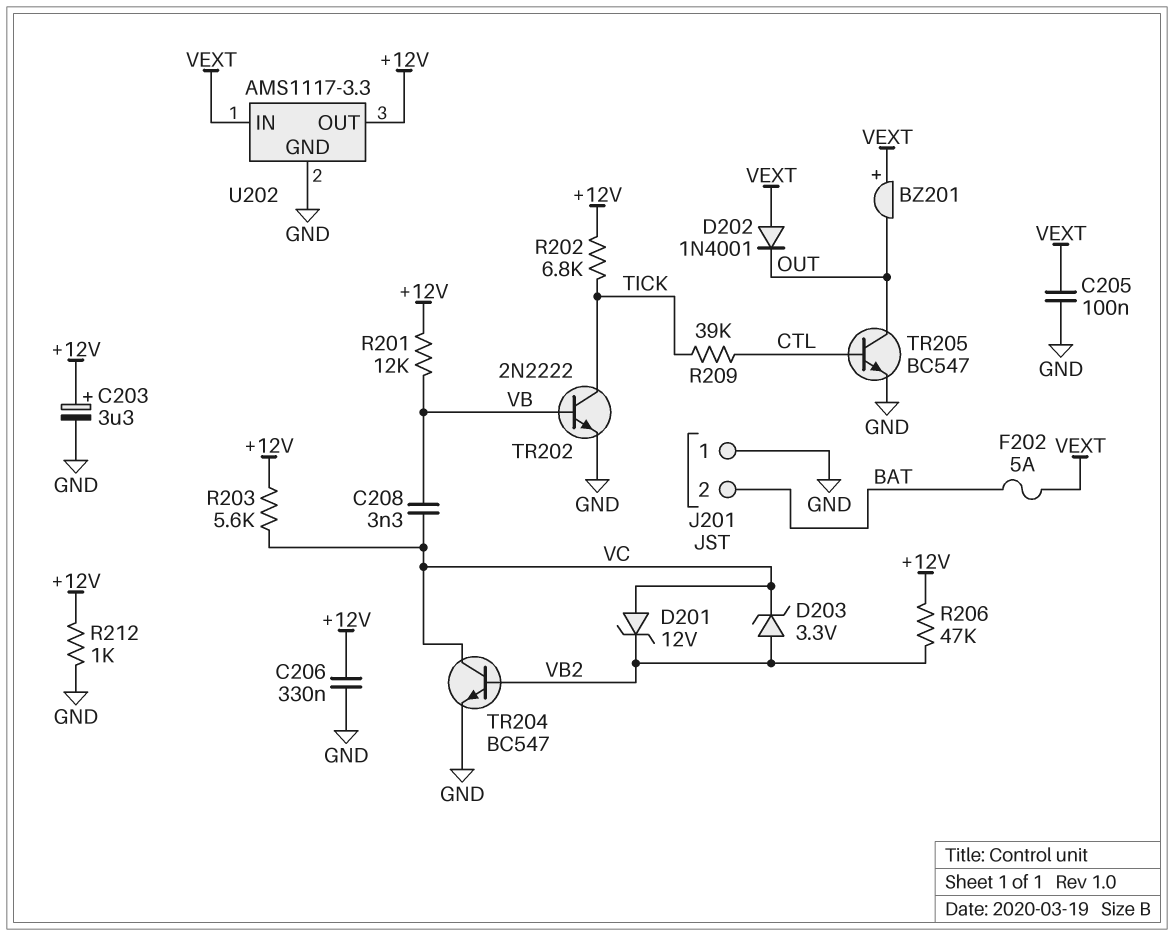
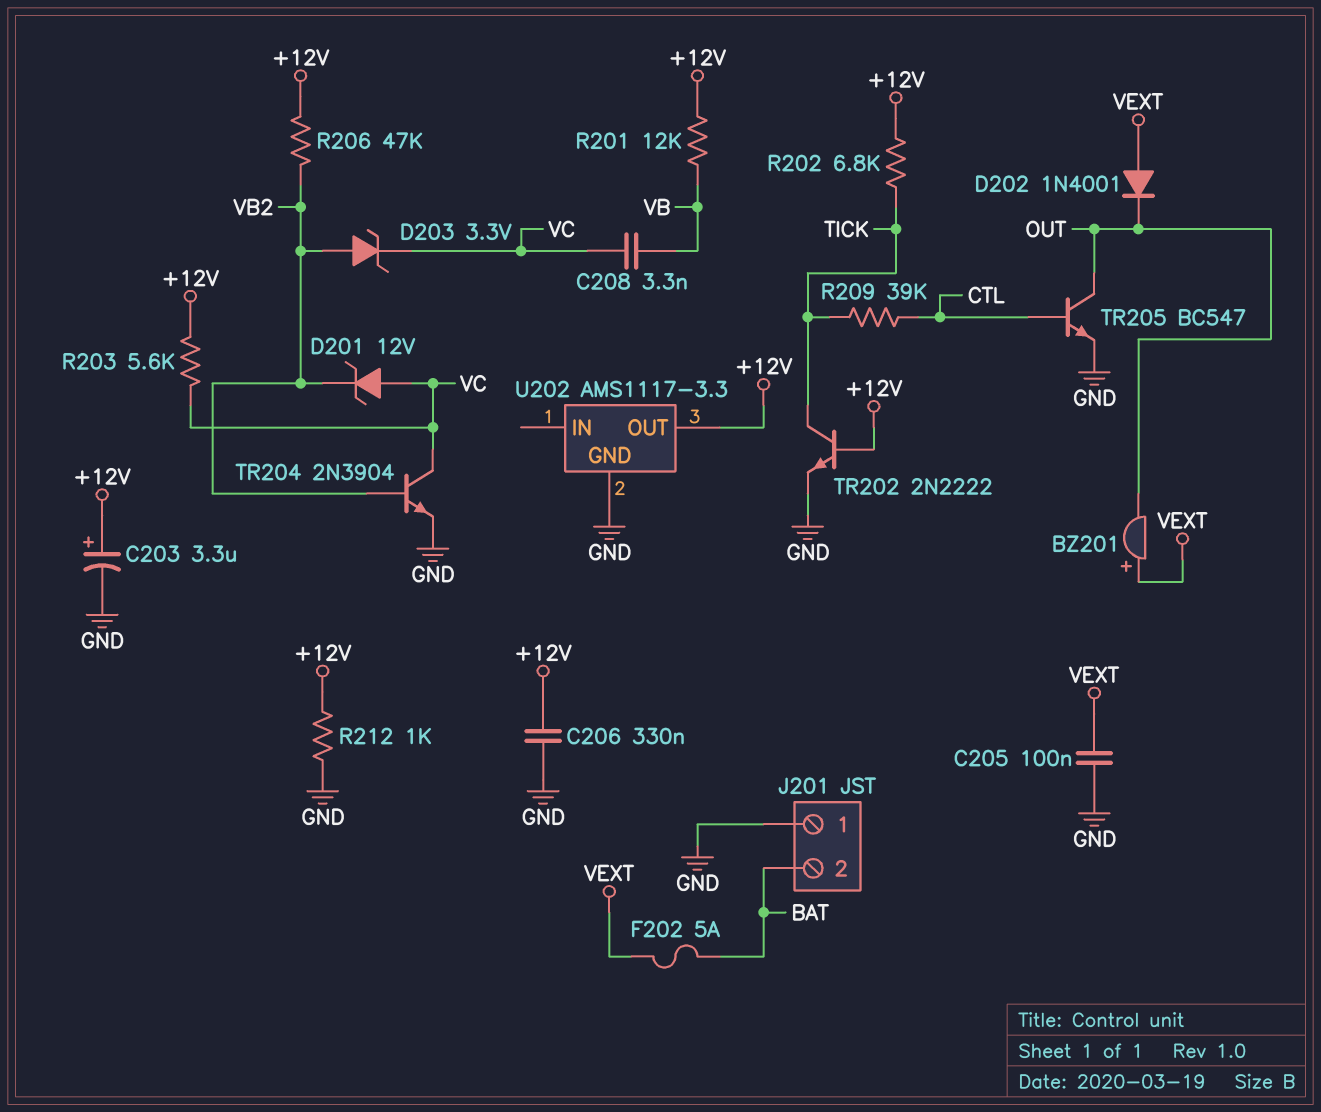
TR202: NPN 2N2222 (B VB, C TICK, E GND) -> NPN 2N2222 (B +12V, C TICK, E GND)
TR204: NPN BC547 (B VB2, C VC, E GND) -> NPN 2N3904 (B VB2, C VC, E GND)
U202 pin IN: VEXT -> none

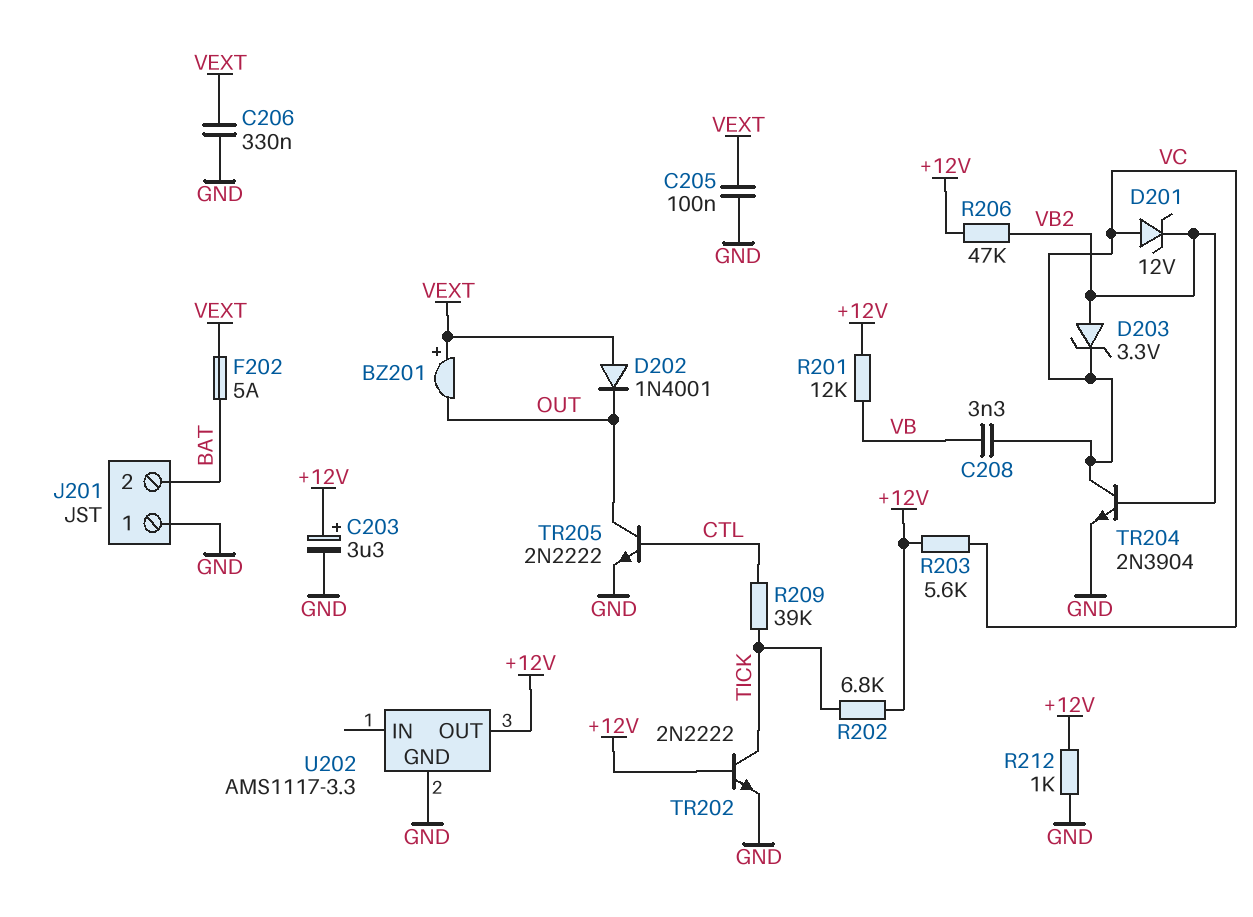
C206: 330nF (+12V, GND) -> 330nF (GND, VEXT)
TR205: NPN BC547 (B CTL, C OUT, E GND) -> NPN 2N2222 (B CTL, C OUT, E GND)

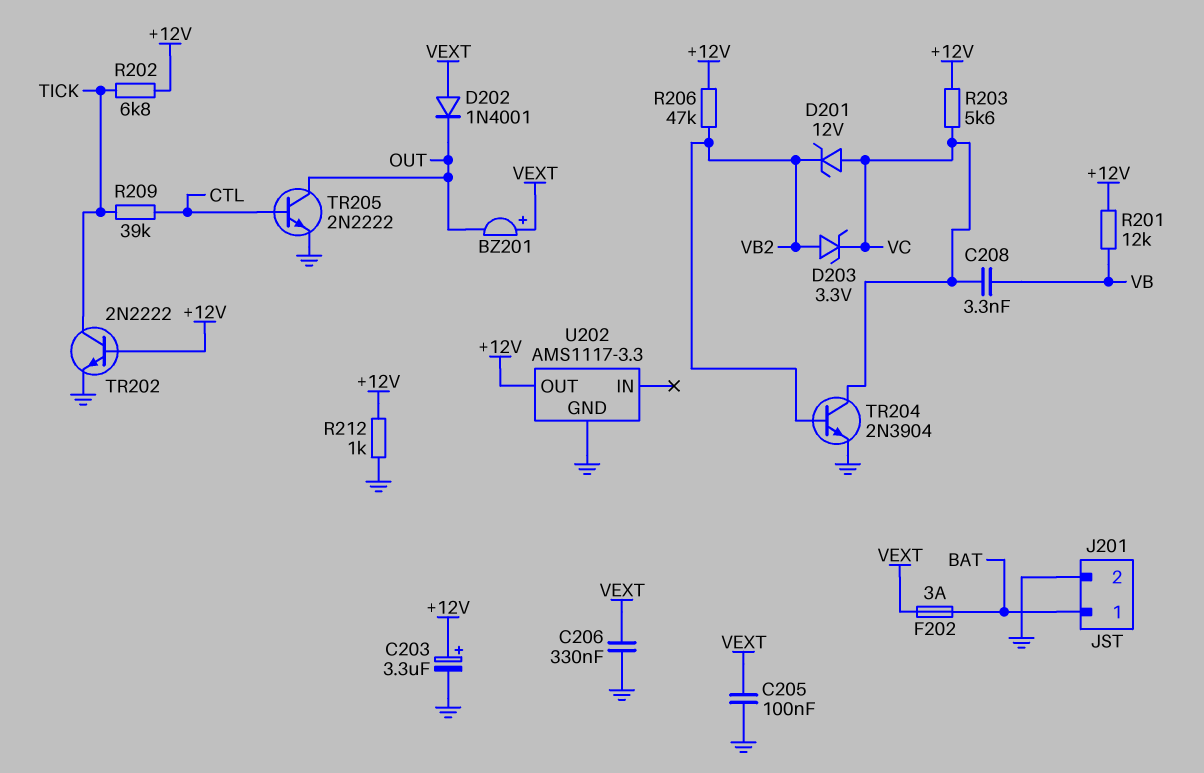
F202: 5A (BAT, VEXT) -> 3A (BAT, VEXT)
J201 pin 1: GND -> BAT
J201 pin 2: BAT -> GND

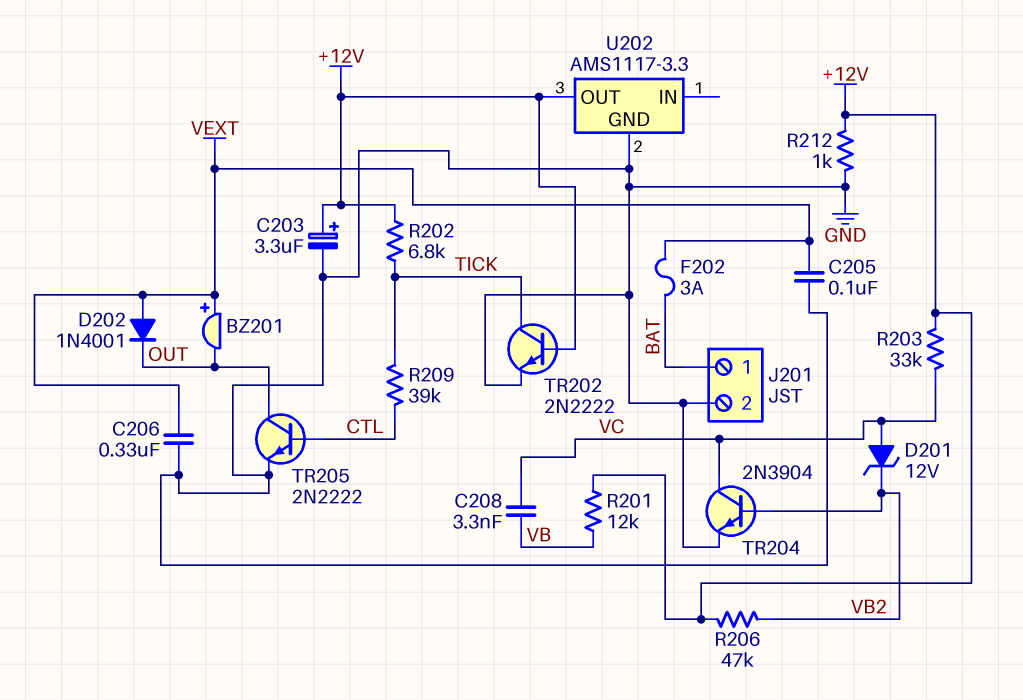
D203: zener 3.3V (A VB2, K VC) -> none
R203: 5.6k (+12V, VC) -> 33k (+12V, VC)

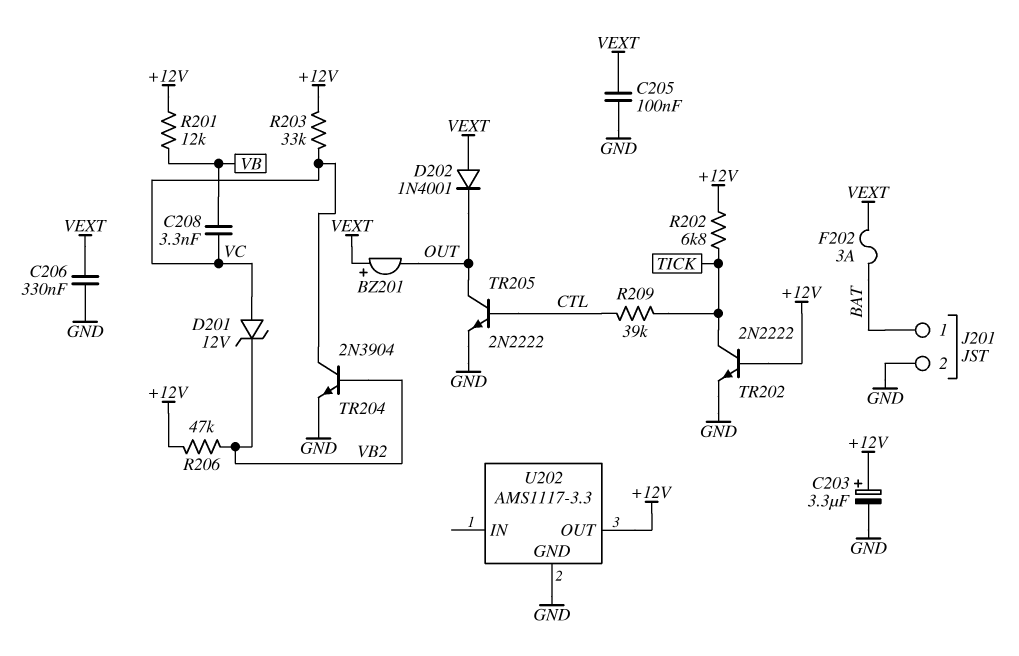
R212: 1k (+12V, GND) -> none

